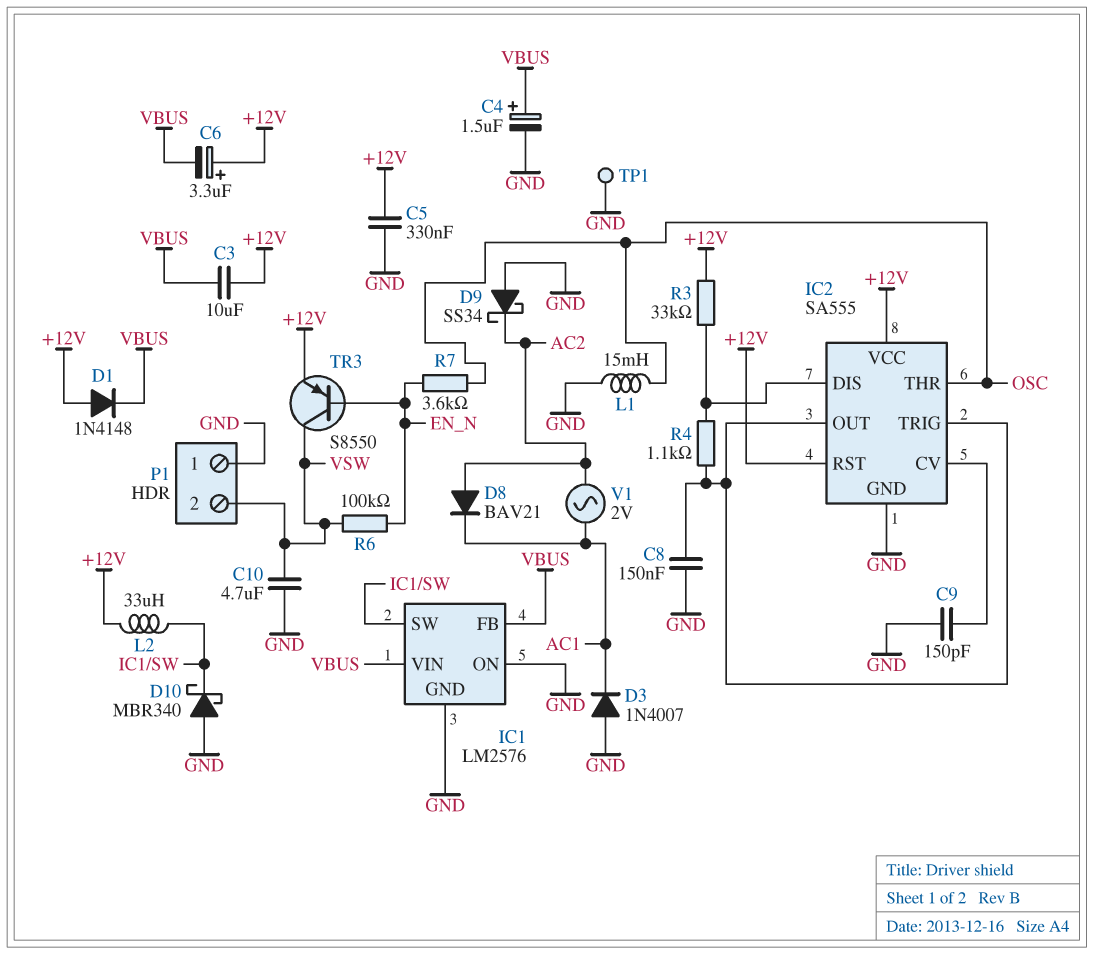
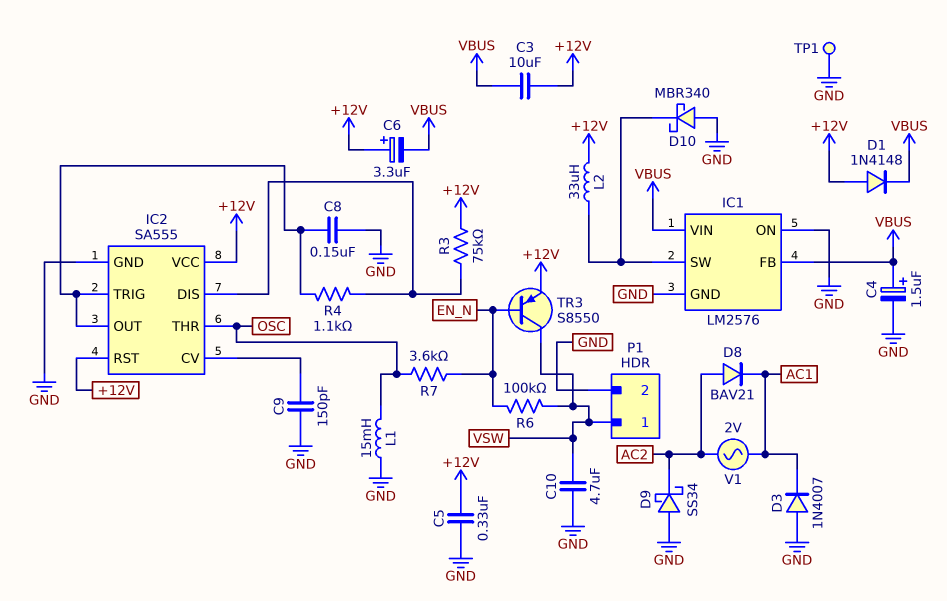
P1 pin 1: GND -> VSW
P1 pin 2: VSW -> GND
R3: 33k (+12V, IC2/DIS) -> 75k (+12V, IC2/DIS)

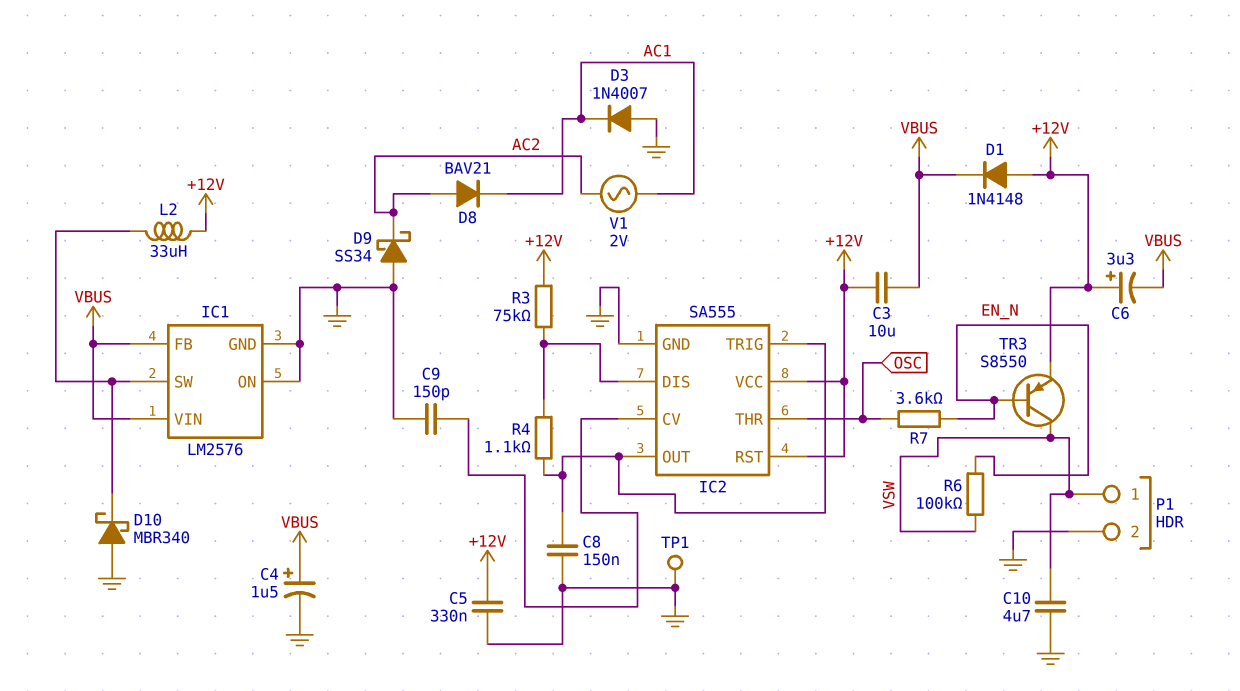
L1: 15mH (GND, OSC) -> none

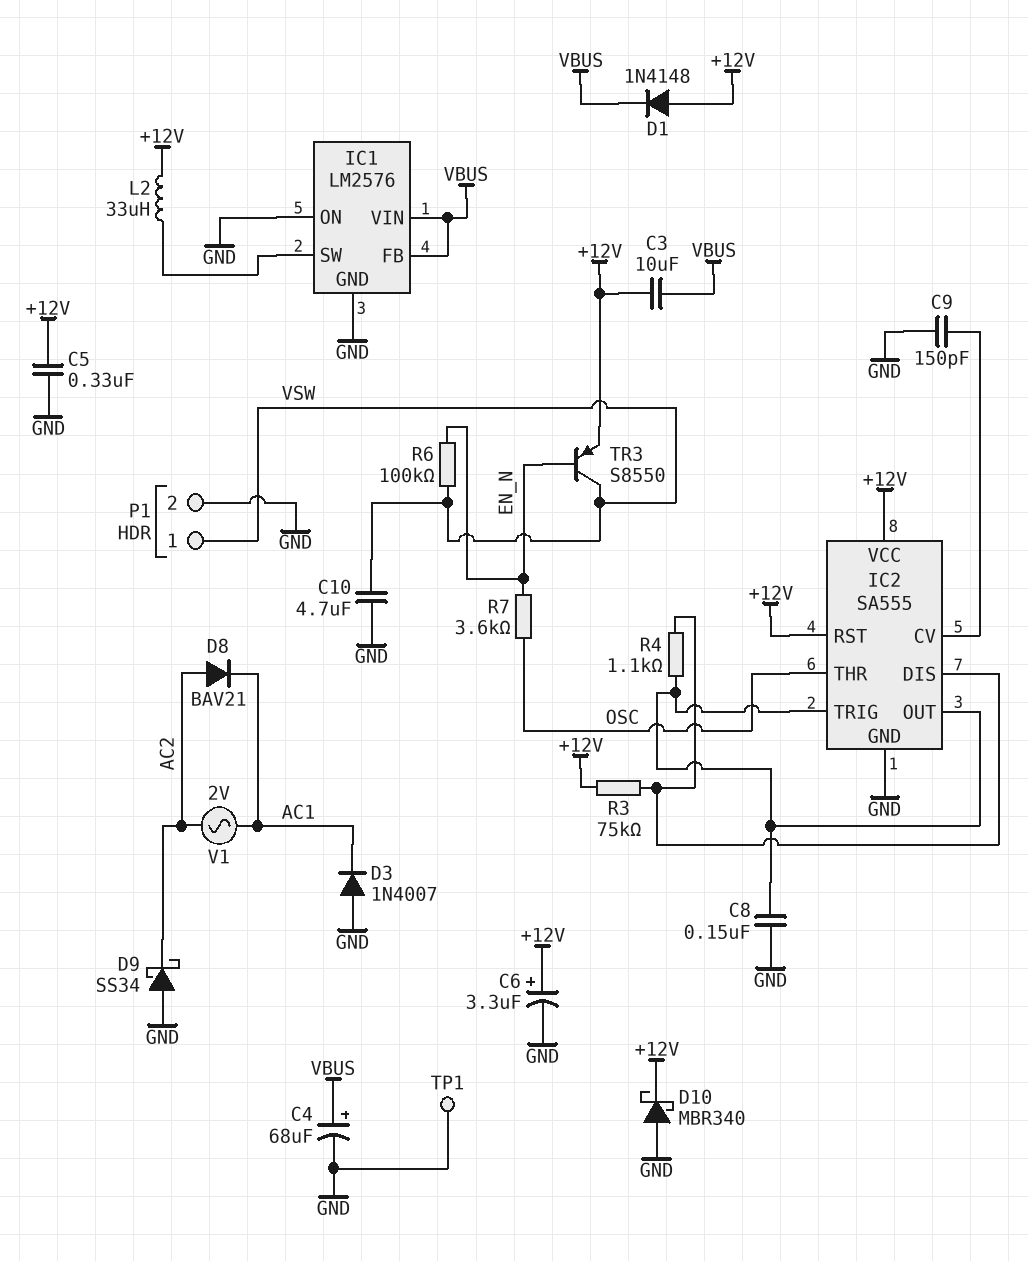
C4: 1.5uF (plus VBUS, minus GND) -> 68uF (plus VBUS, minus GND)
C6: 3.3uF (plus +12V, minus VBUS) -> 3.3uF (plus +12V, minus GND)
D10: schottky MBR340 (A GND, K IC1/SW) -> schottky MBR340 (A GND, K +12V)

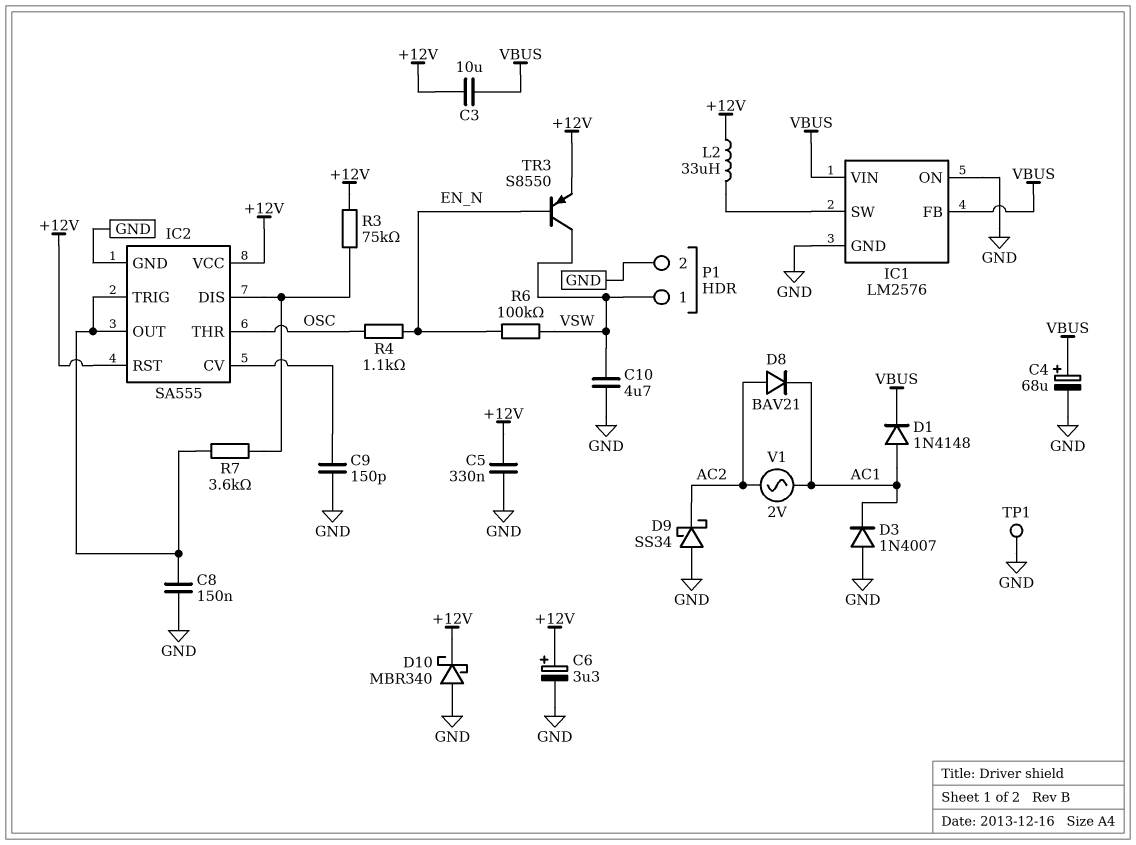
D1: diode 1N4148 (A +12V, K VBUS) -> diode 1N4148 (A AC1, K VBUS)
R4: 1.1k (IC2/DIS, IC2/OUT) -> 1.1k (EN_N, OSC)
R7: 3.6k (EN_N, OSC) -> 3.6k (IC2/DIS, IC2/OUT)

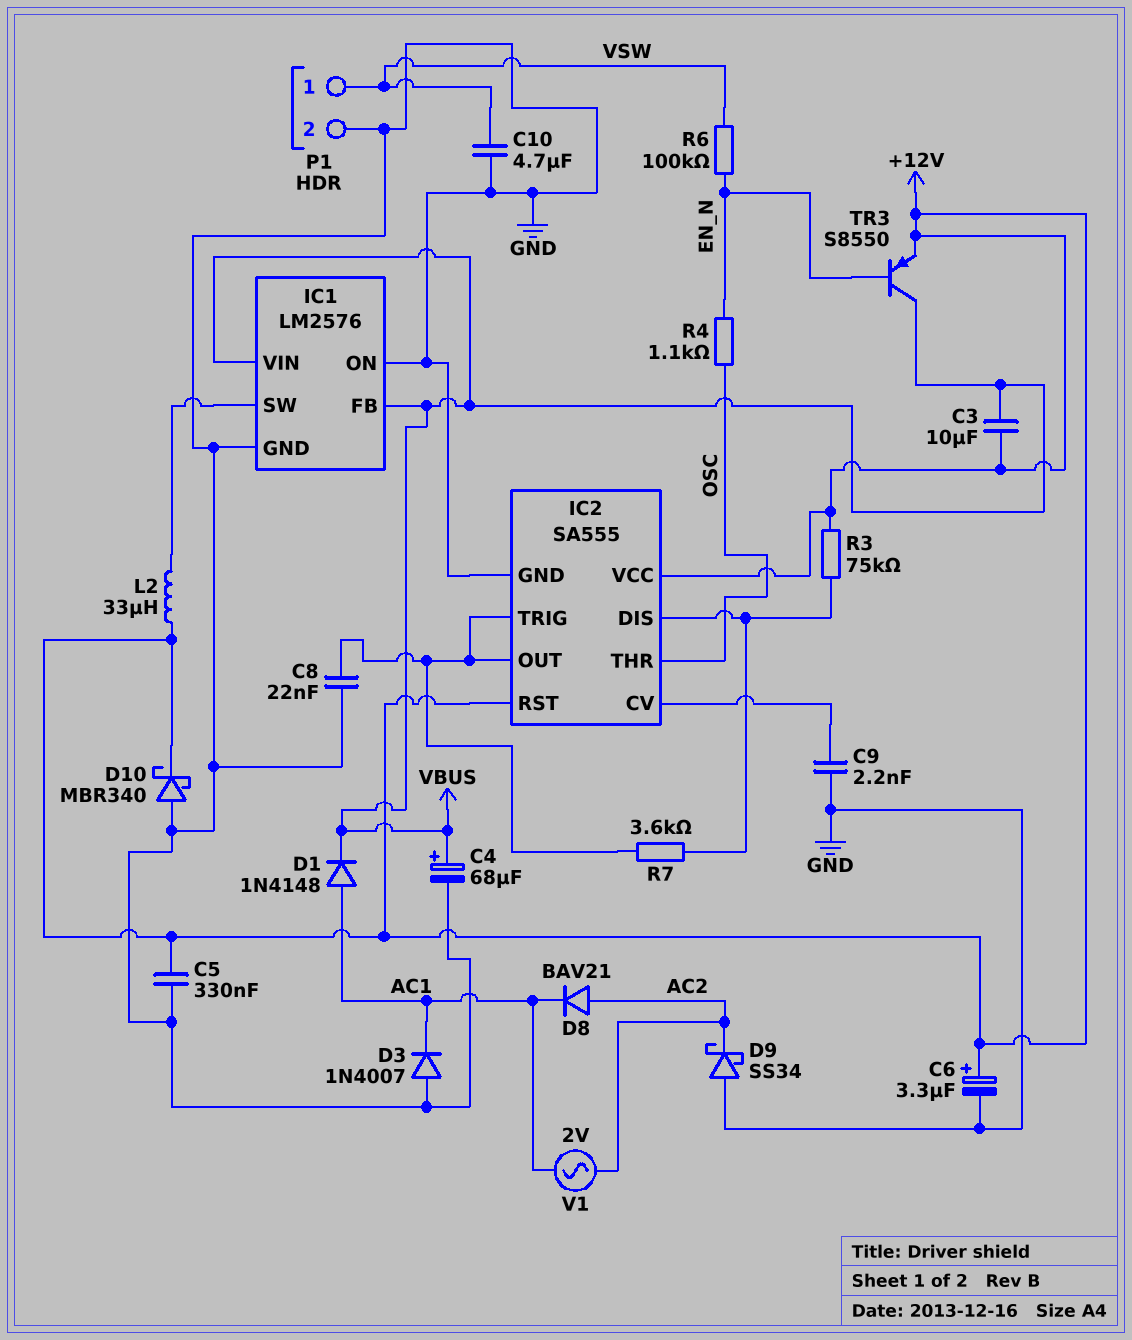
C8: 150nF (GND, IC2/OUT) -> 22nF (GND, IC2/OUT)
C9: 150pF (GND, IC2/CV) -> 2.2nF (GND, IC2/CV)
TP1: test point (GND) -> none
TR3: PNP S8550 (B EN_N, C VSW, E +12V) -> PNP S8550 (B EN_N, C VBUS, E +12V)

